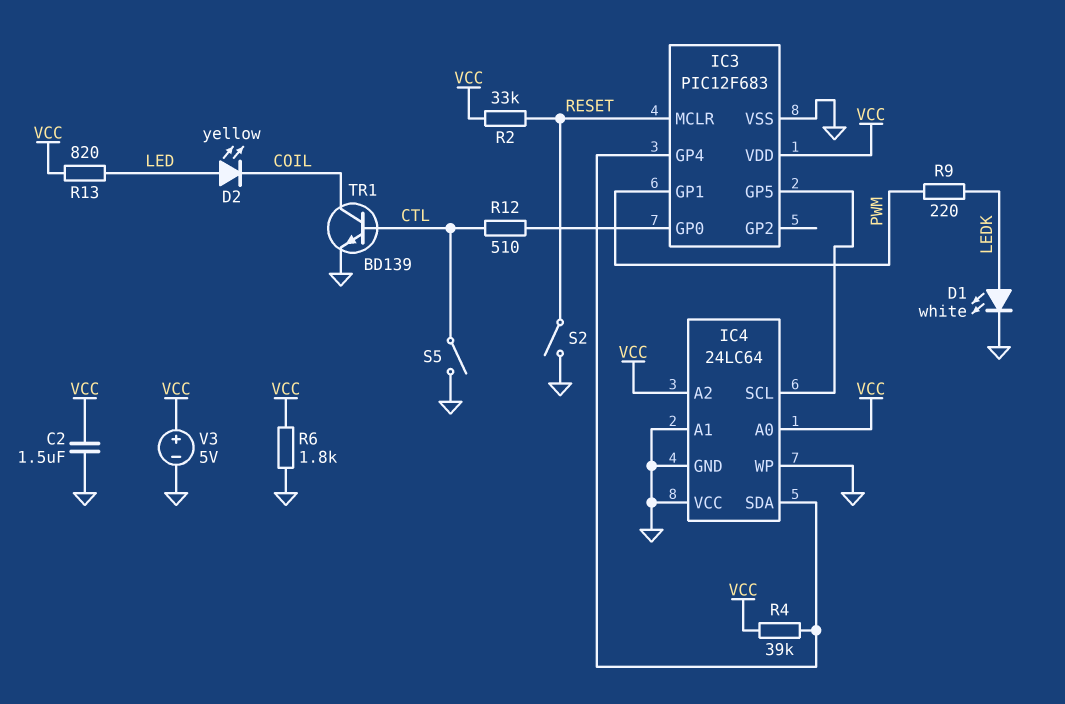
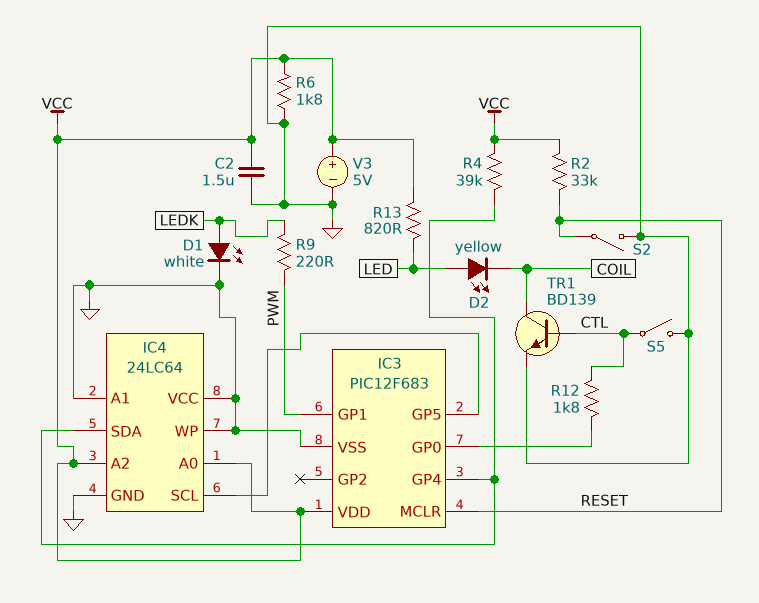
R12: 510 (CTL, IC3/GP0) -> 1.8k (CTL, IC3/GP0)

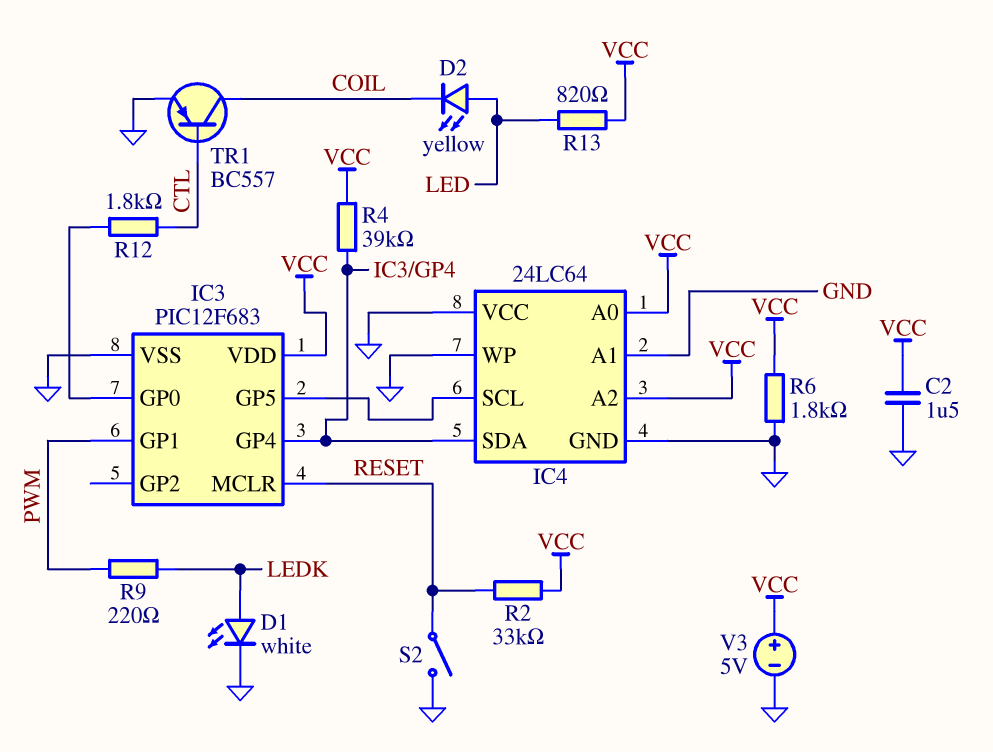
S5: switch (CTL, GND) -> none
TR1: NPN BD139 (B CTL, C COIL, E GND) -> PNP BC557 (B CTL, C COIL, E GND)

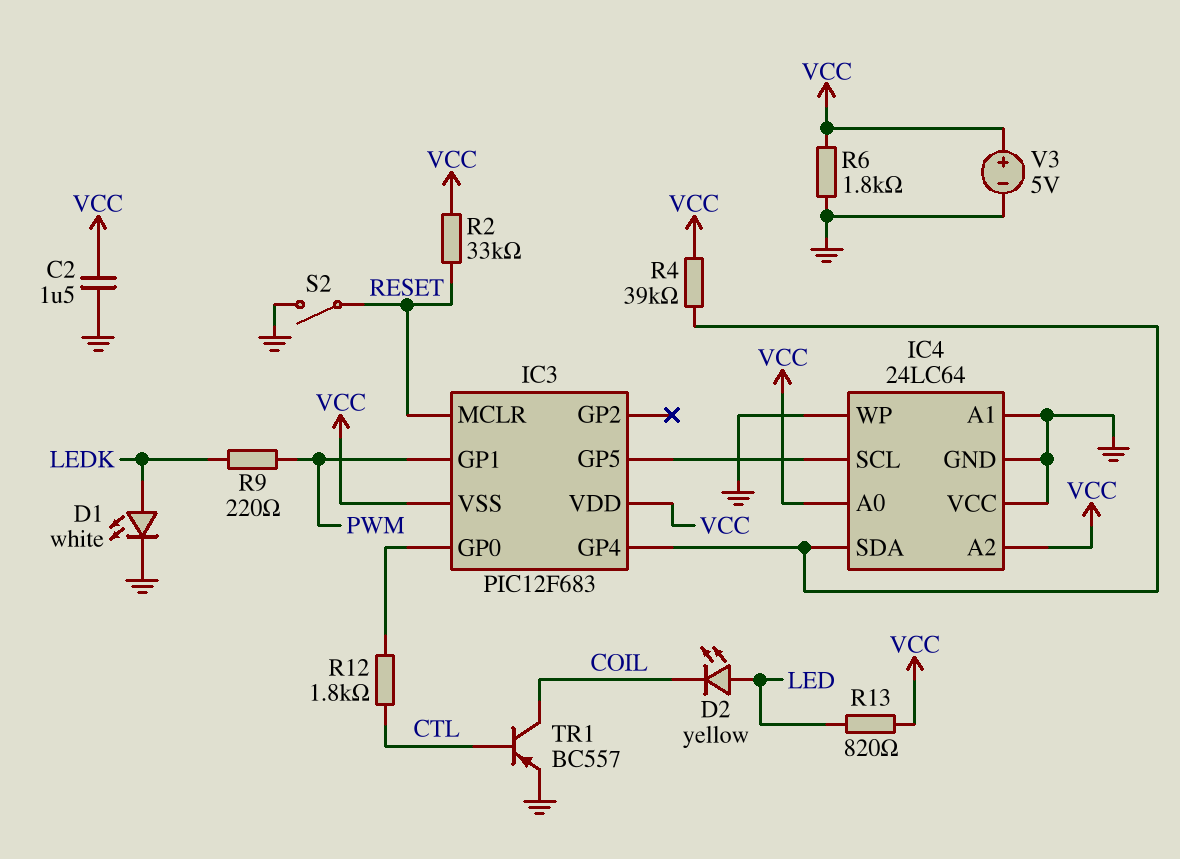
IC3 pin VSS: GND -> VCC

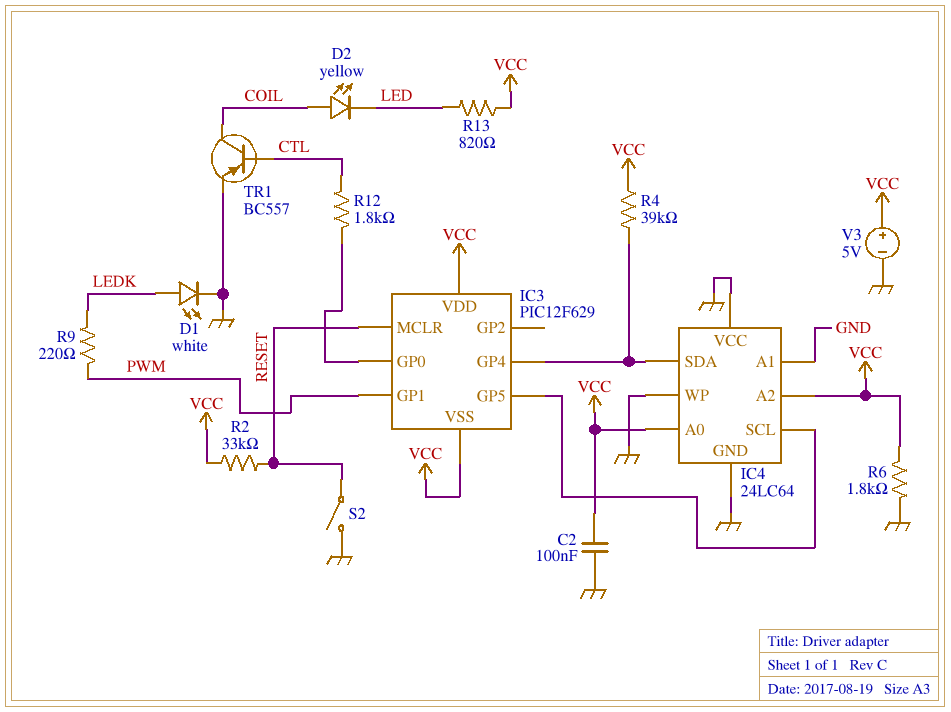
C2: 1.5uF (GND, VCC) -> 100nF (GND, VCC)
D2: LED yellow (A LED, K COIL) -> LED yellow (A COIL, K LED)
IC3: PIC12F683 -> PIC12F629

